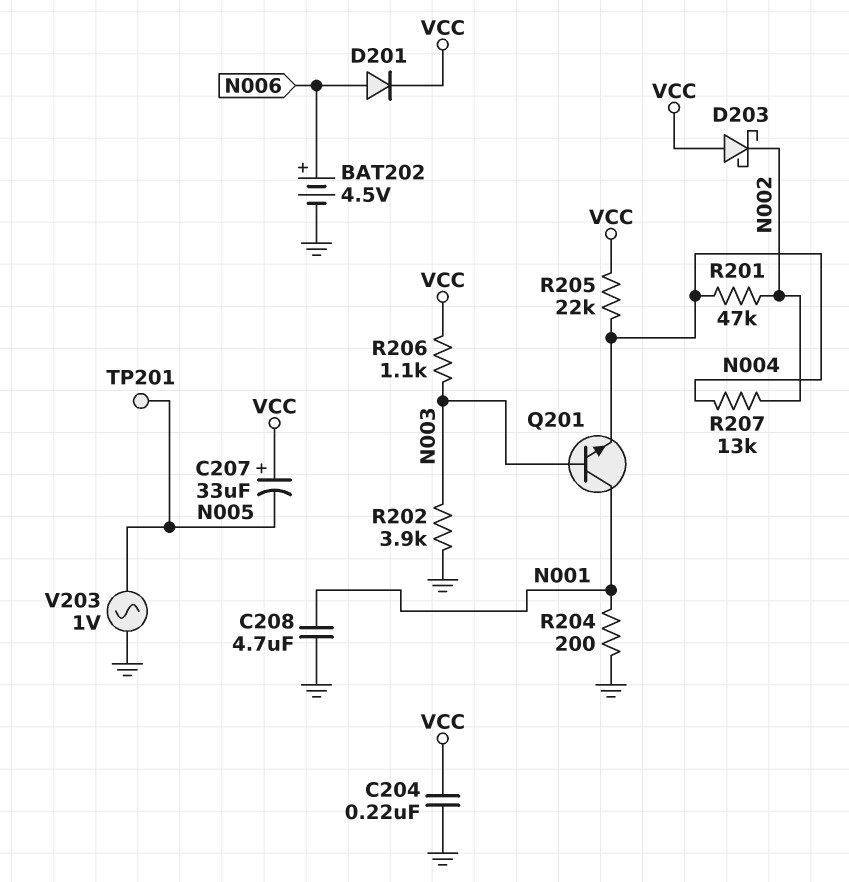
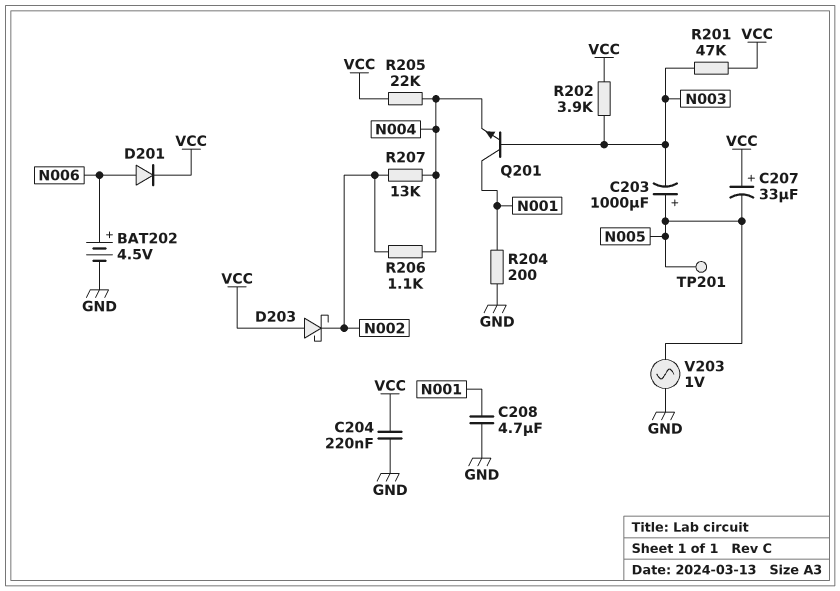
C203: none -> 1000uF (plus N005, minus N003)
R201: 47k (N002, N004) -> 47k (N003, VCC)
R202: 3.9k (GND, N003) -> 3.9k (N003, VCC)
R206: 1.1k (N003, VCC) -> 1.1k (N002, N004)

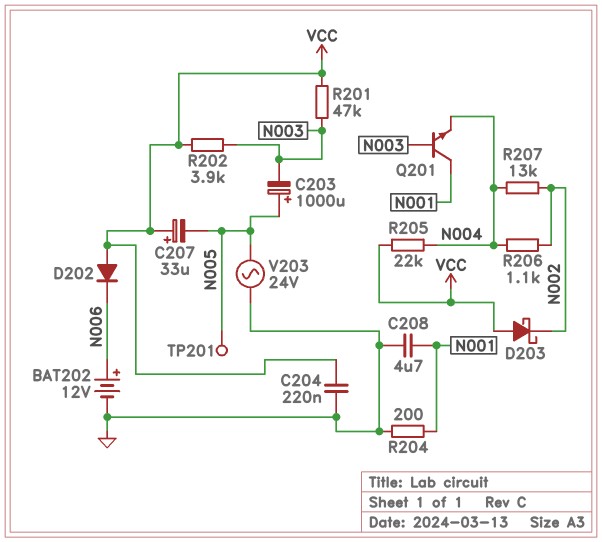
BAT202: 4.5V (plus N006, minus GND) -> 12V (plus N006, minus GND)
D201: diode (A N006, K VCC) -> none
D202: none -> diode (A VCC, K N006)
V203: AC 1V (GND, N005) -> AC 24V (GND, N005)

